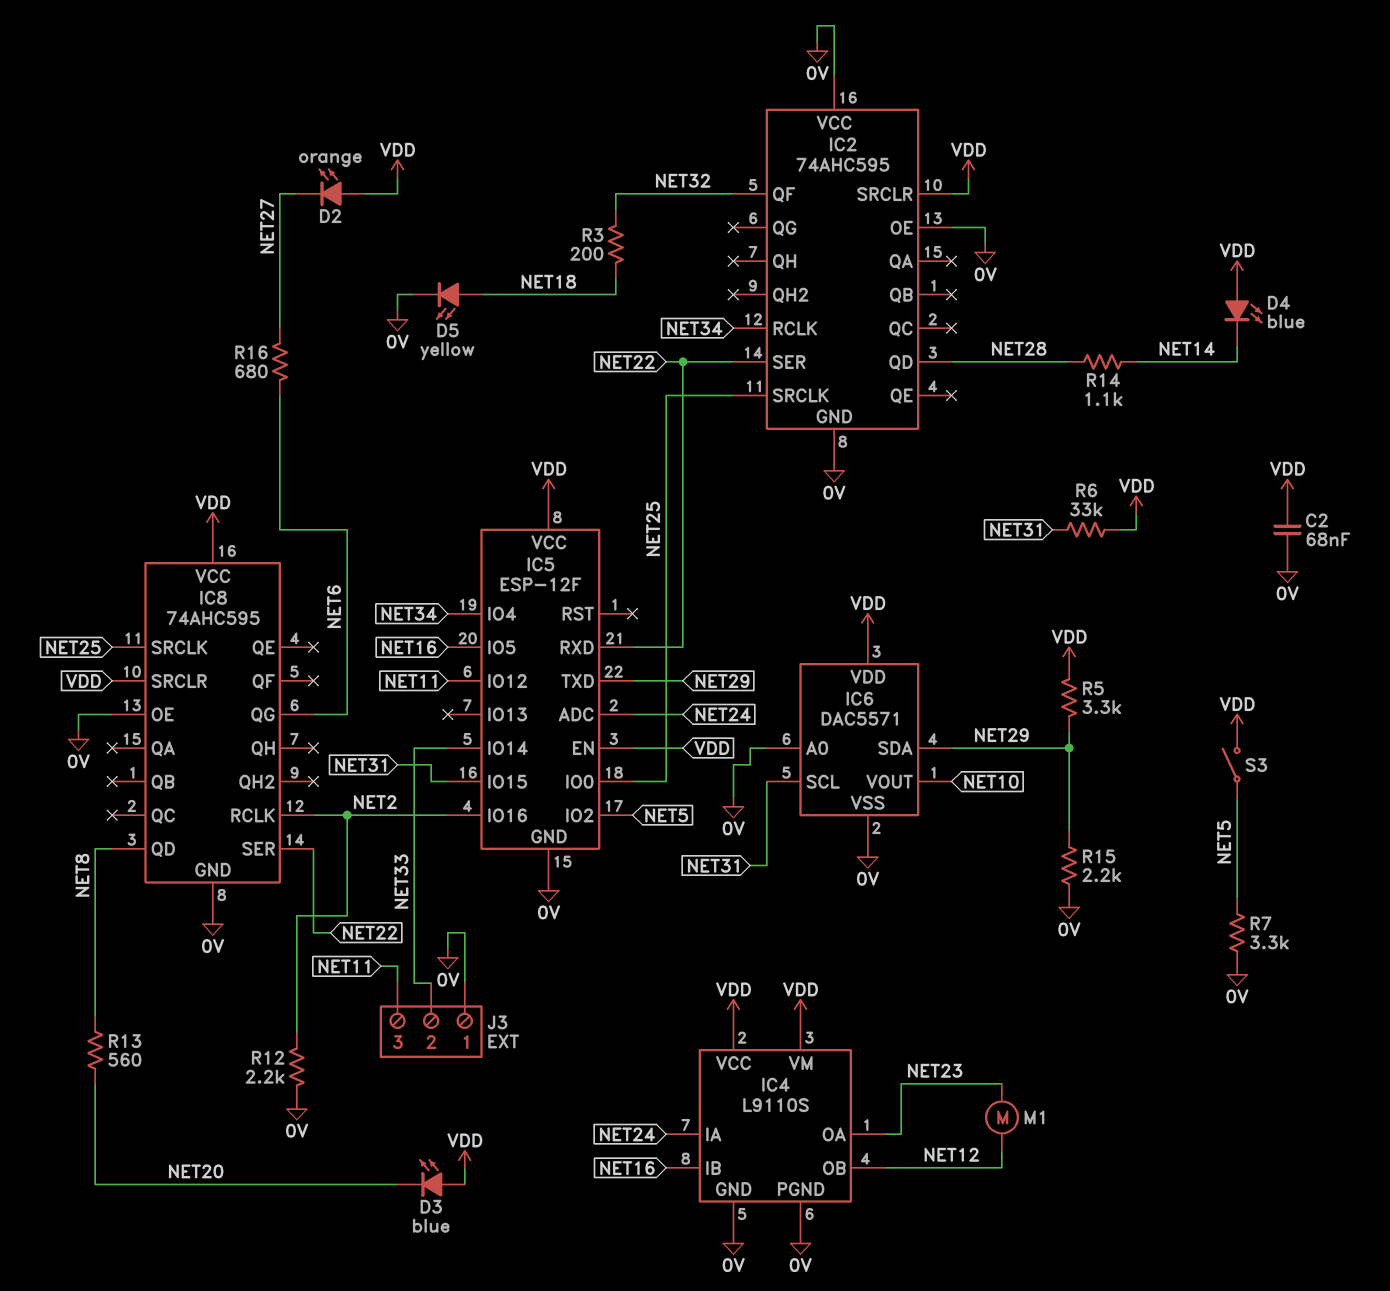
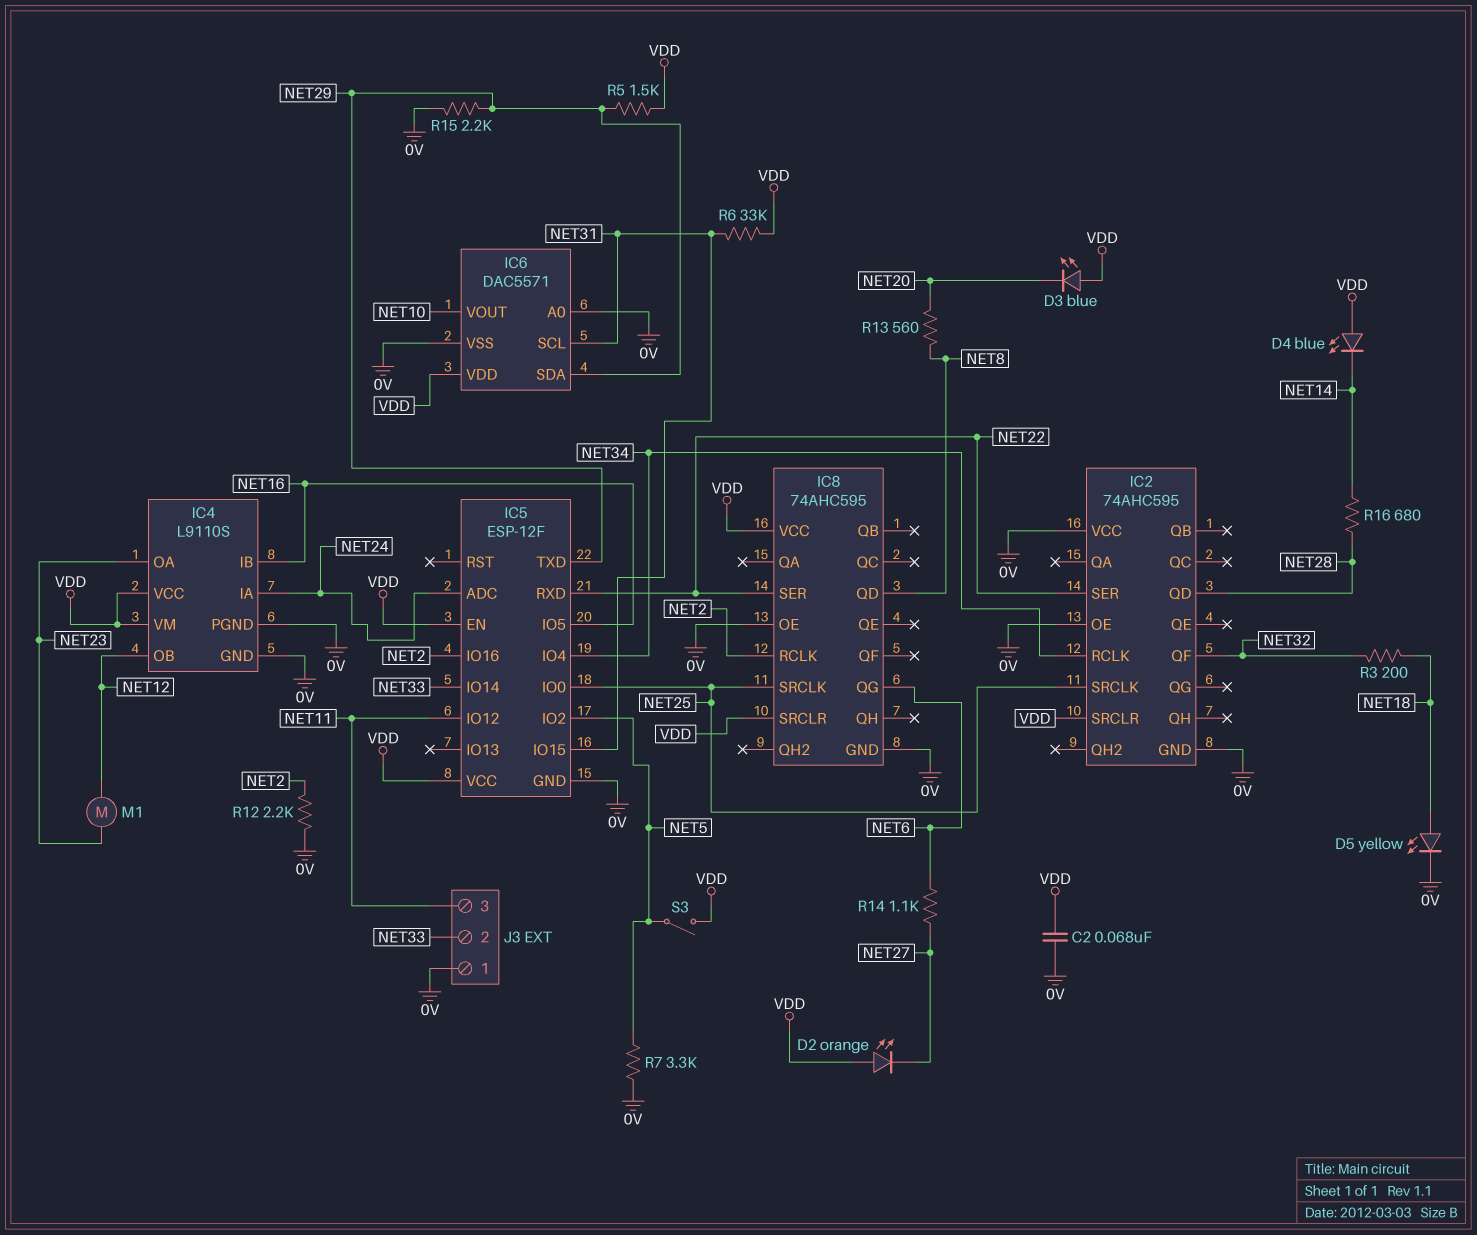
R5: 3.3k (NET29, VDD) -> 1.5k (NET29, VDD)
R14: 1.1k (NET14, NET28) -> 1.1k (NET6, NET27)
R16: 680 (NET6, NET27) -> 680 (NET14, NET28)

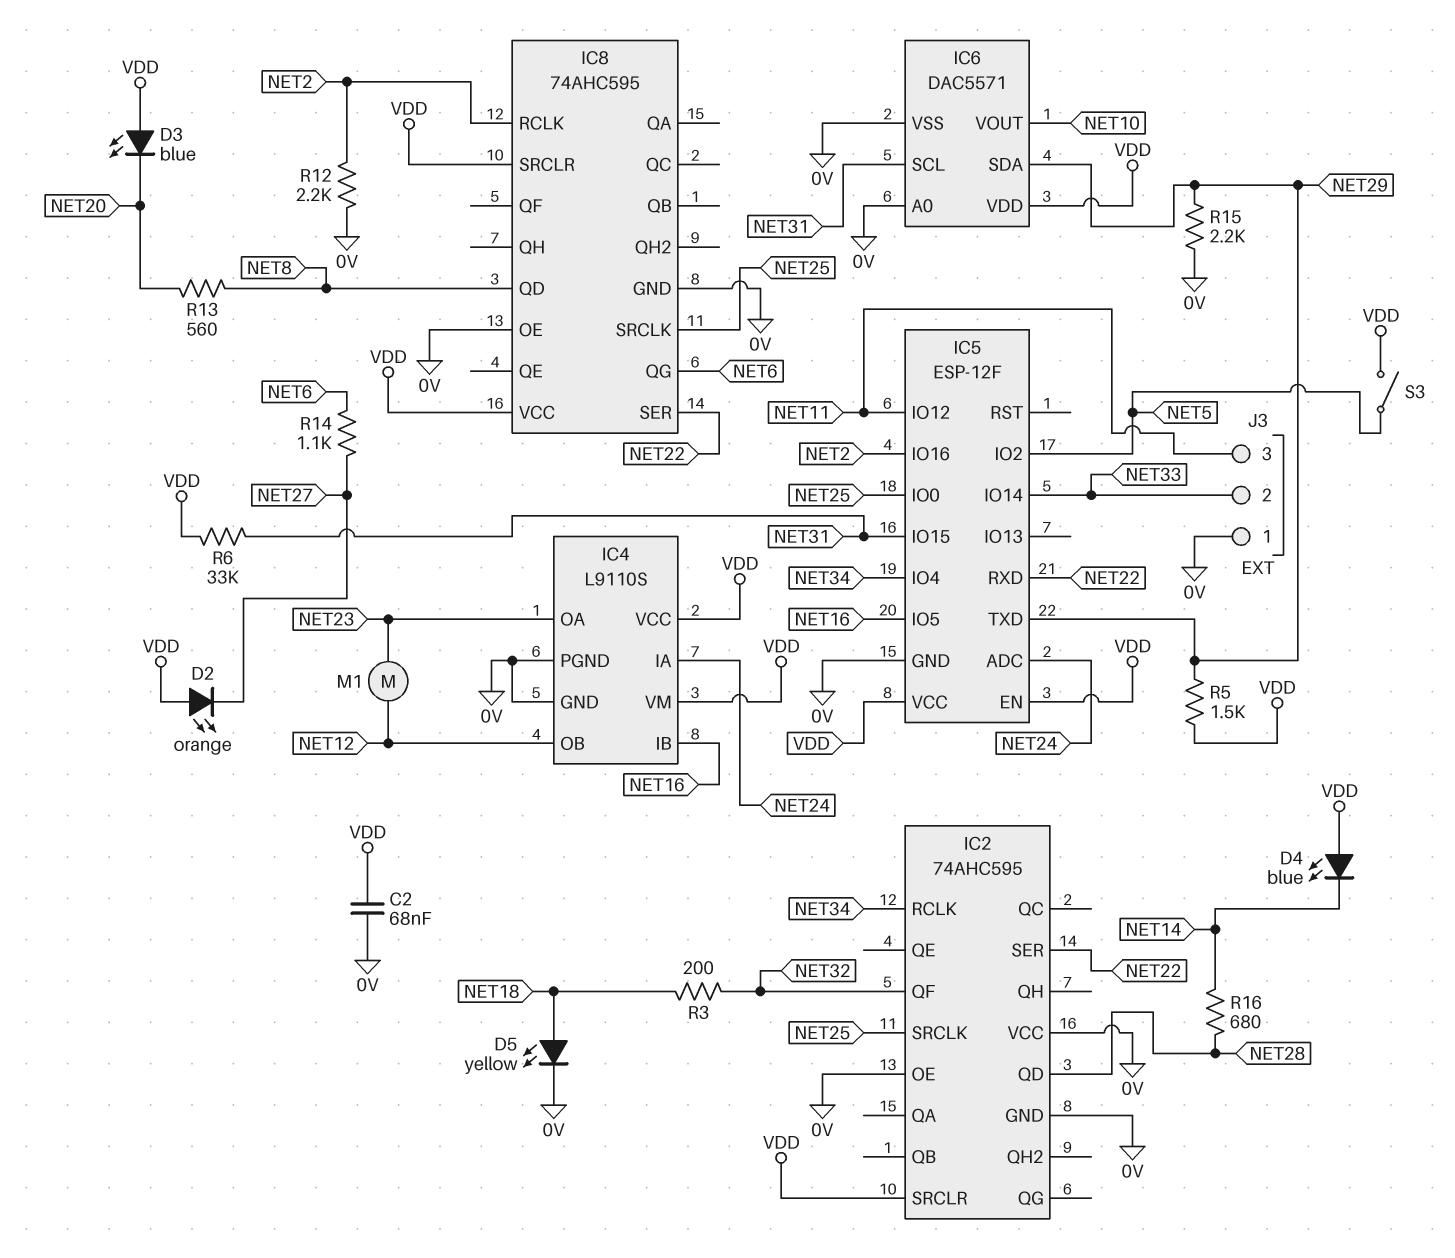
R7: 3.3k (0V, NET5) -> none

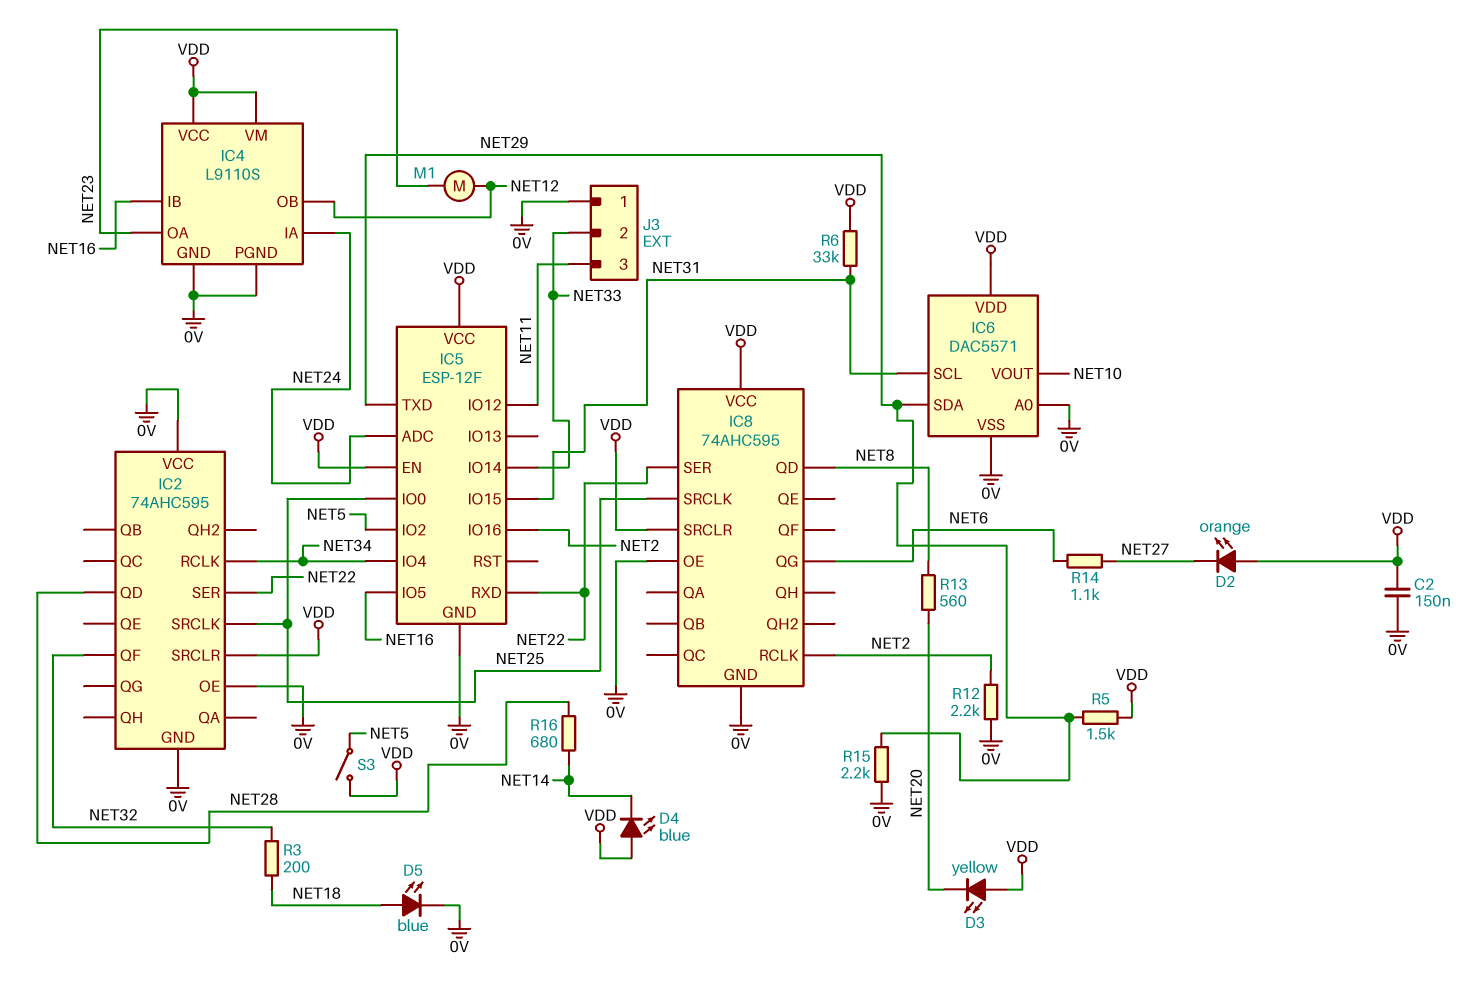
C2: 68nF (0V, VDD) -> 150nF (0V, VDD)
D3: LED blue (A VDD, K NET20) -> LED yellow (A VDD, K NET20)
D5: LED yellow (A NET18, K 0V) -> LED blue (A NET18, K 0V)

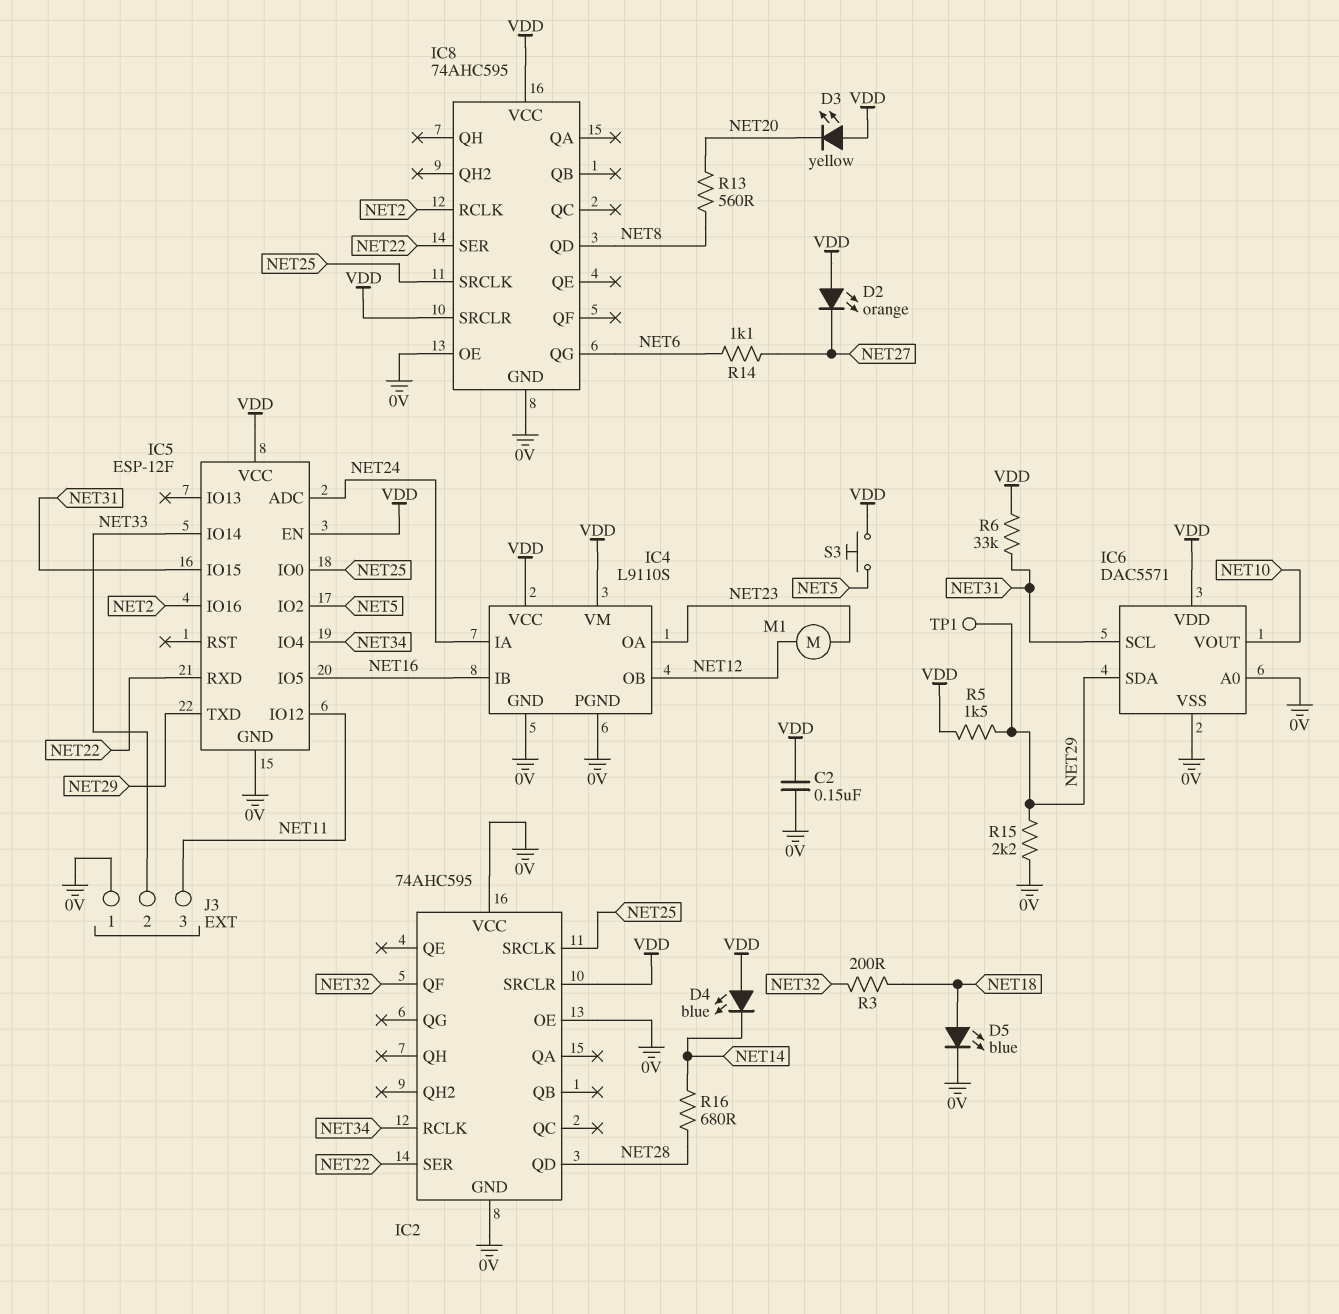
R12: 2.2k (0V, NET2) -> none
S3: switch (NET5, VDD) -> button (NET5, VDD)
TP1: none -> test point (NET29)

